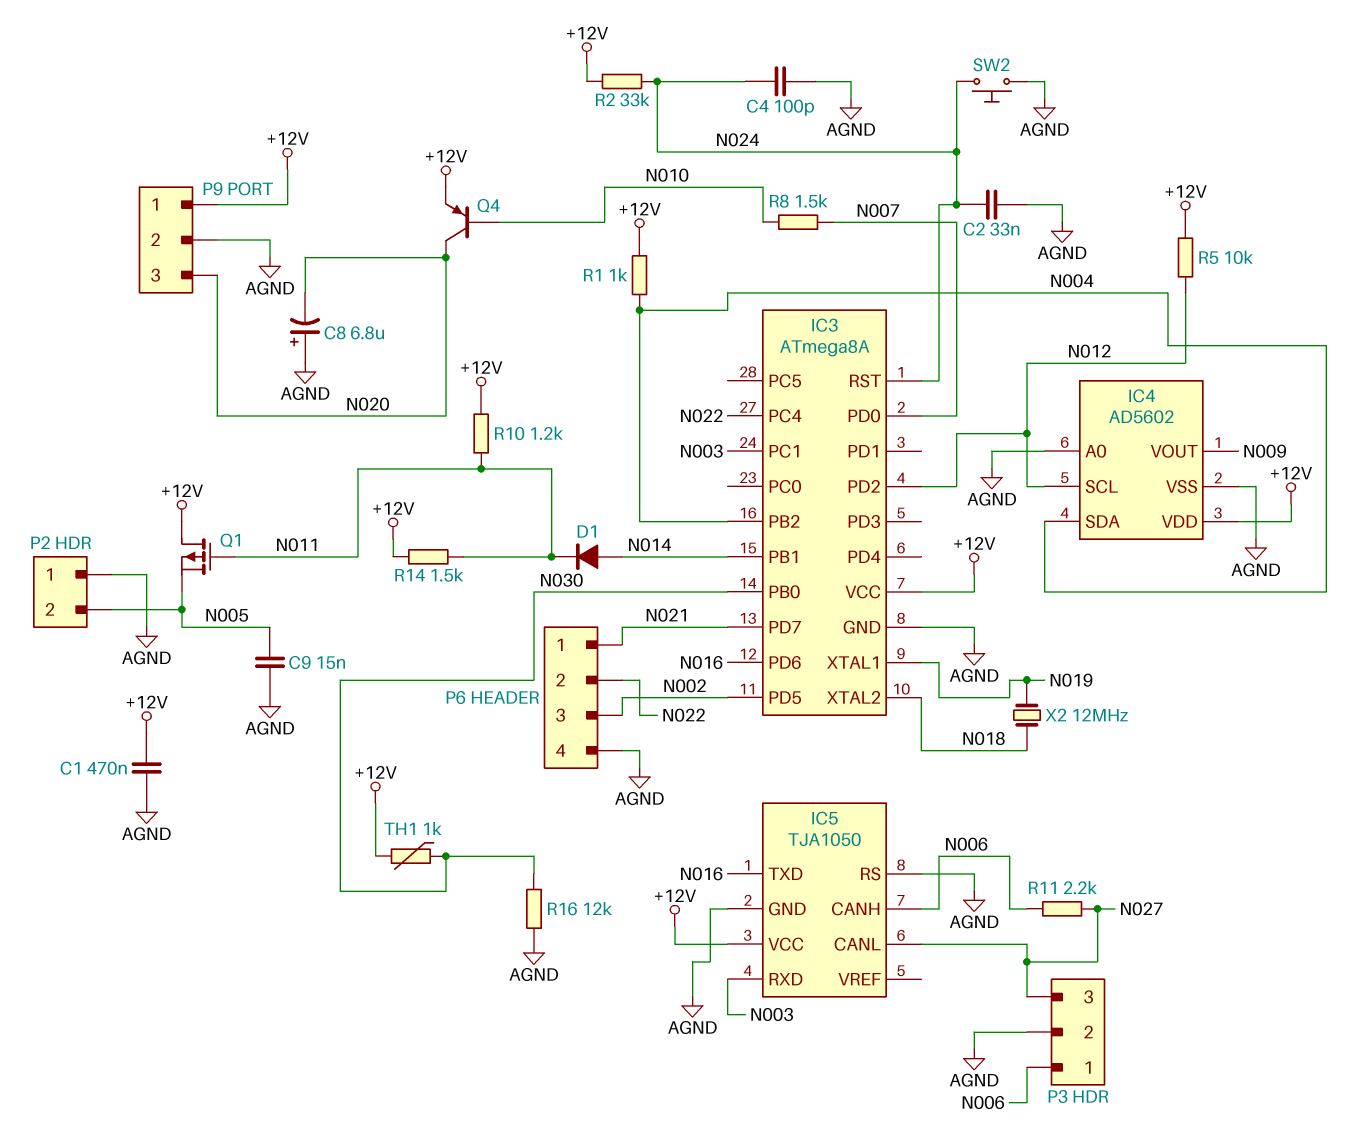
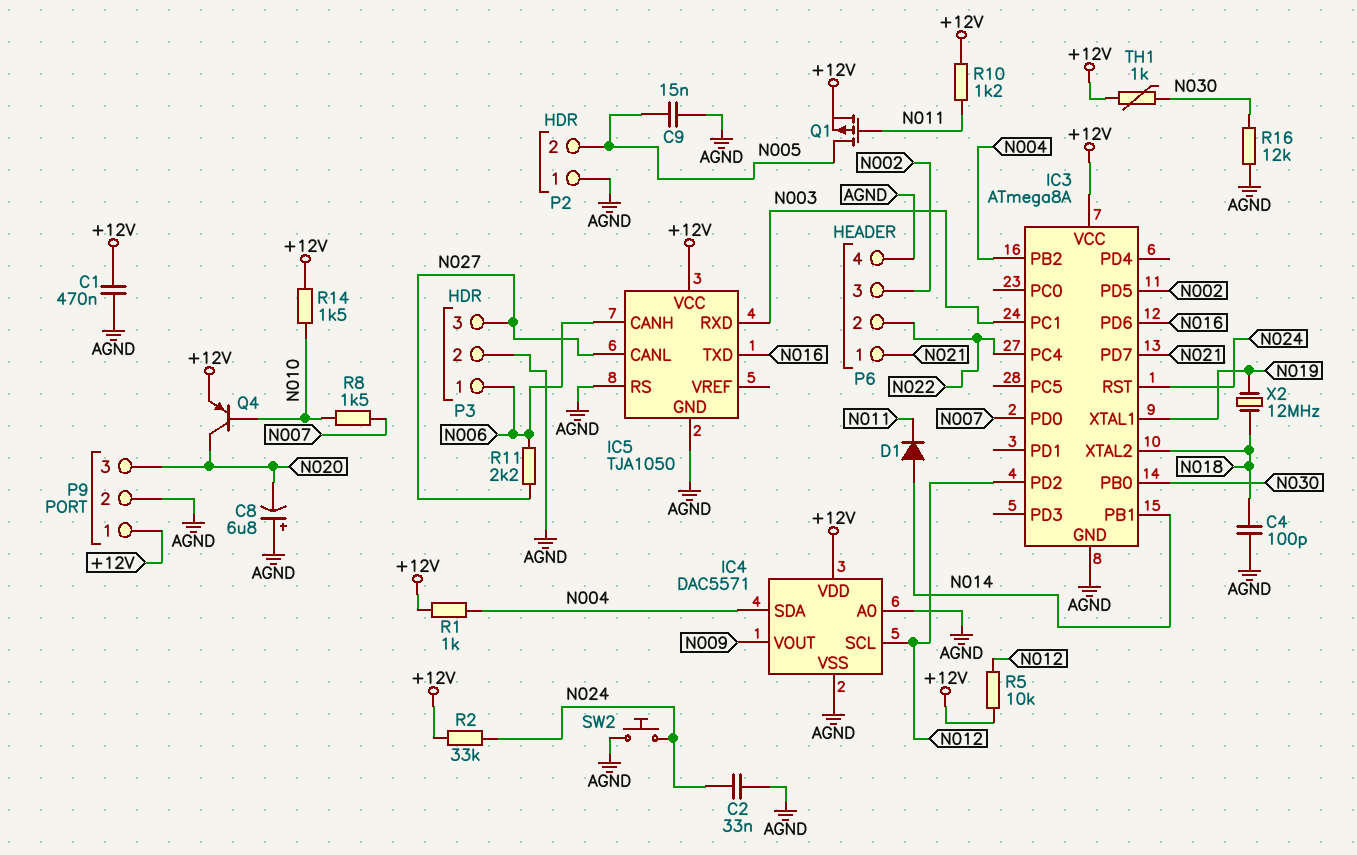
C4: 100pF (AGND, N024) -> 100pF (AGND, N018)
IC4: AD5602 -> DAC5571
Q1: PMOS (G N011, D +12V, S N005) -> PMOS (G N011, D N005, S +12V)
R14: 1.5k (+12V, N011) -> 1.5k (+12V, N010)

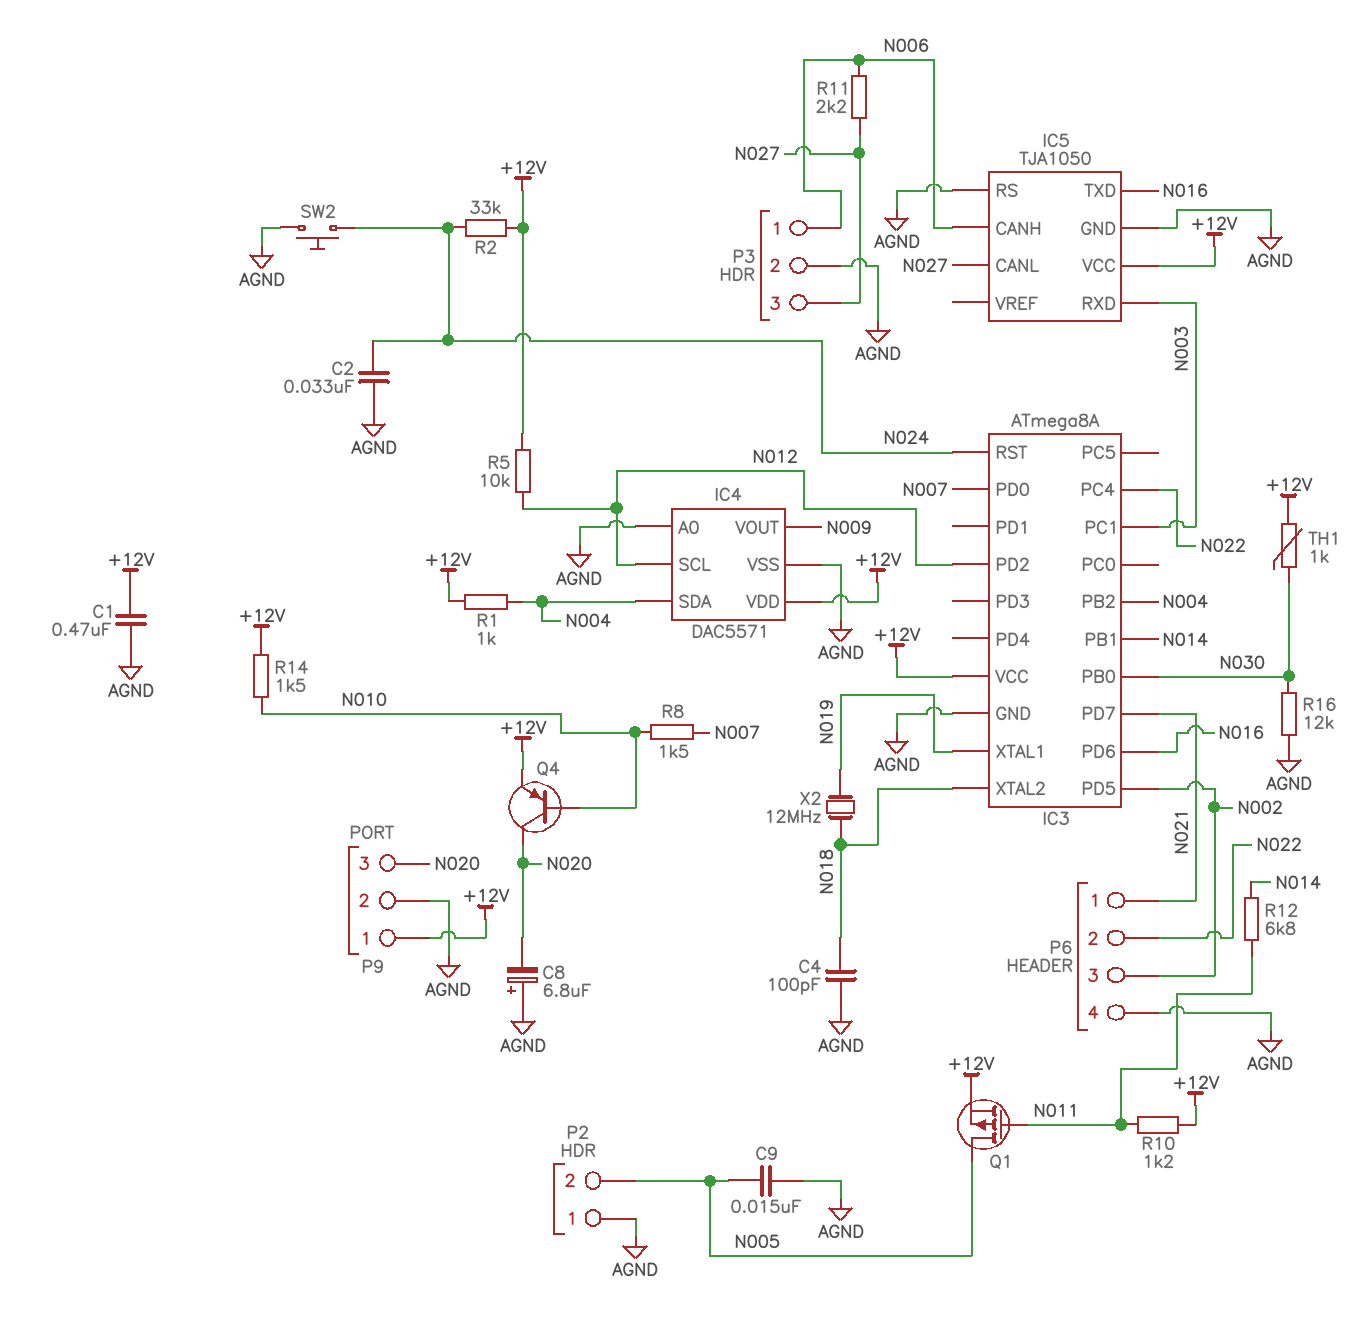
D1: diode (A N014, K N011) -> none
R12: none -> 6.8k (N011, N014)

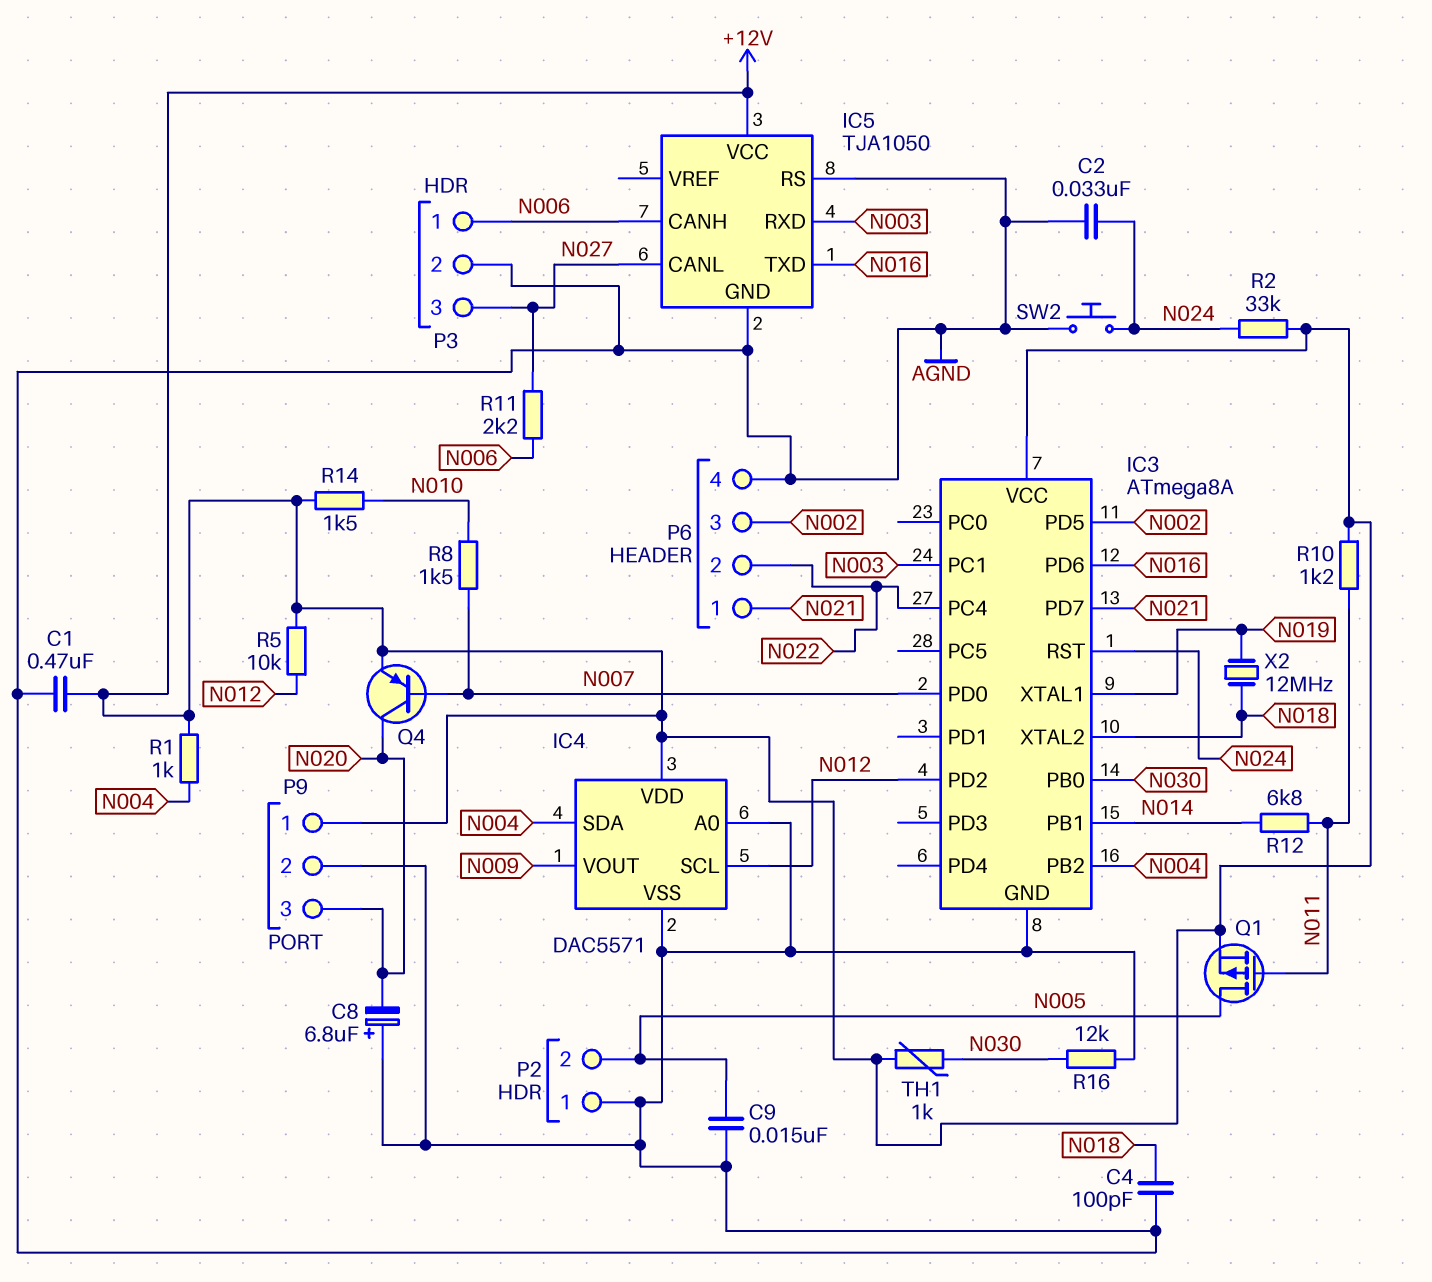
Q4: PNP (B N010, C N020, E +12V) -> PNP (B N007, C N020, E +12V)

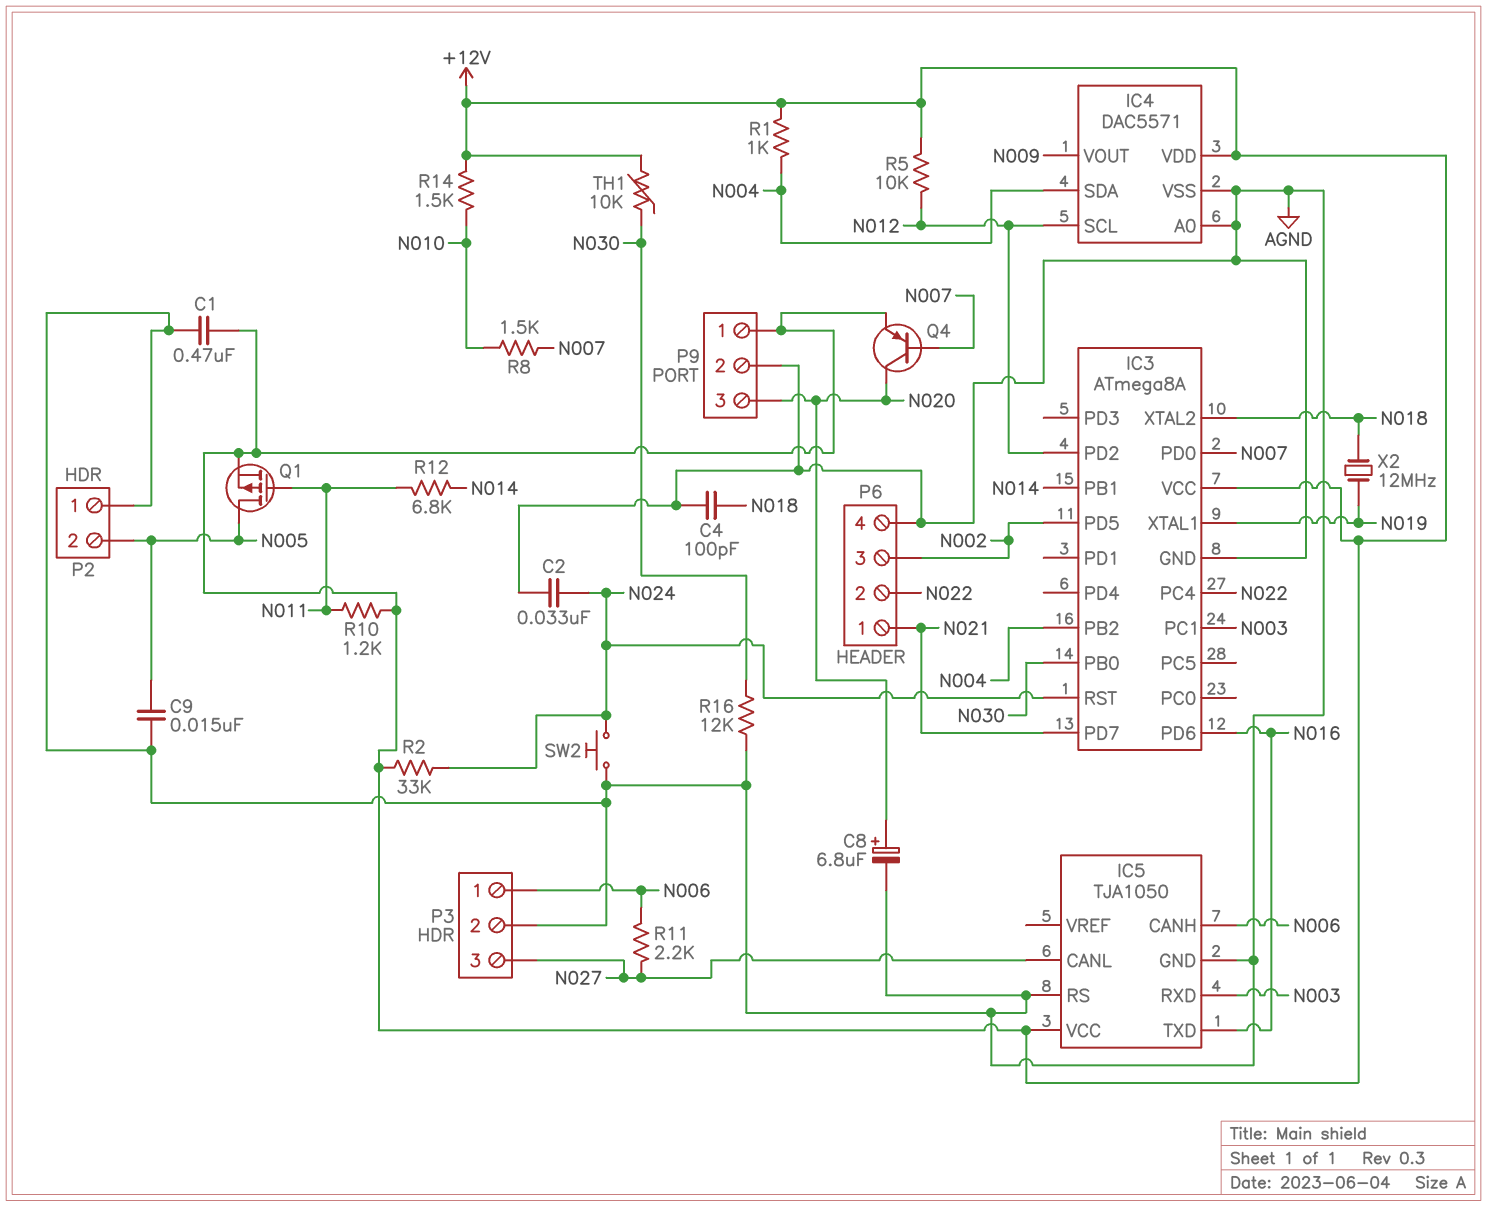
C8: 6.8uF (plus AGND, minus N020) -> 6.8uF (plus N020, minus AGND)
TH1: 1k (+12V, N030) -> 10k (+12V, N030)

